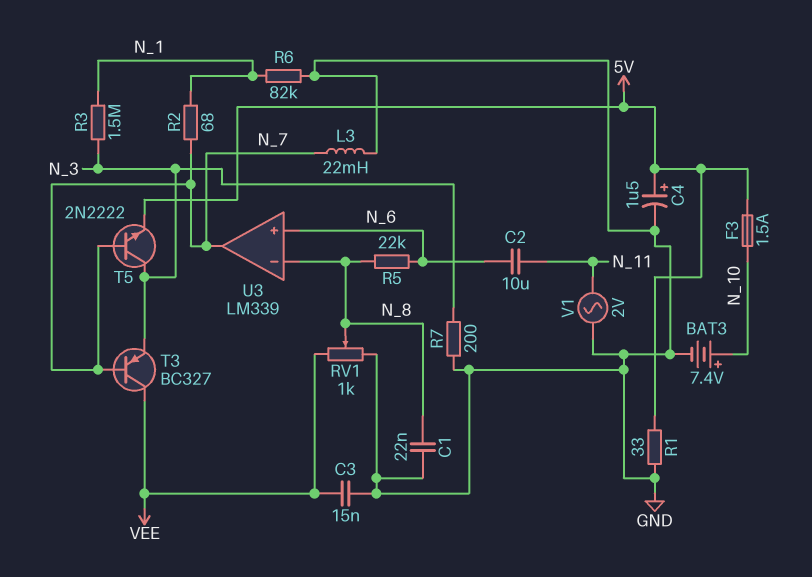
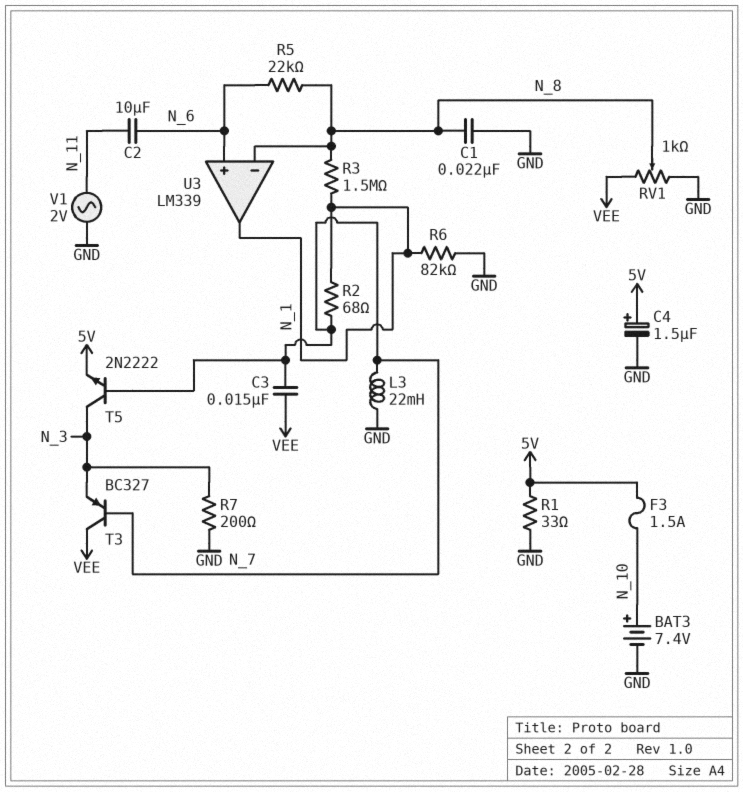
C3: 15nF (GND, VEE) -> 15nF (N_7, VEE)
R3: 1.5M (N_1, N_3) -> 1.5M (N_1, N_8)
U3 pin out: N_7 -> N_1

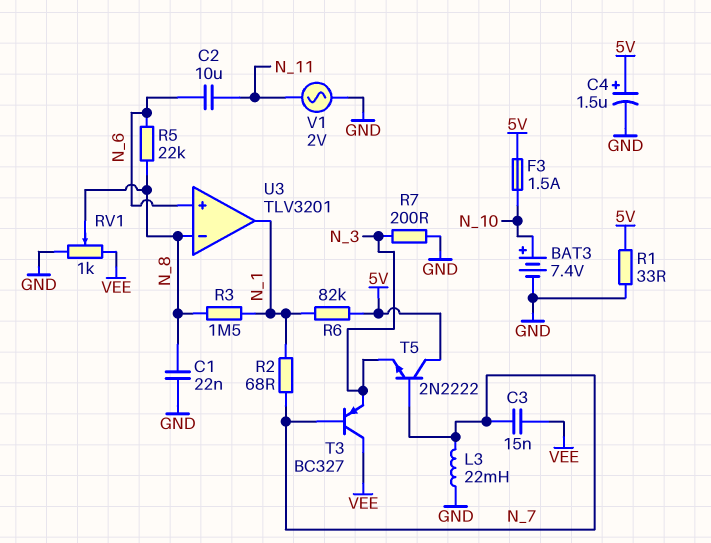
R6: 82k (GND, N_1) -> 82k (5V, N_1)
T5: NPN 2N2222 (B N_7, C N_3, E 5V) -> NPN 2N2222 (B N_7, C 5V, E N_3)
U3: LM339 -> TLV3201

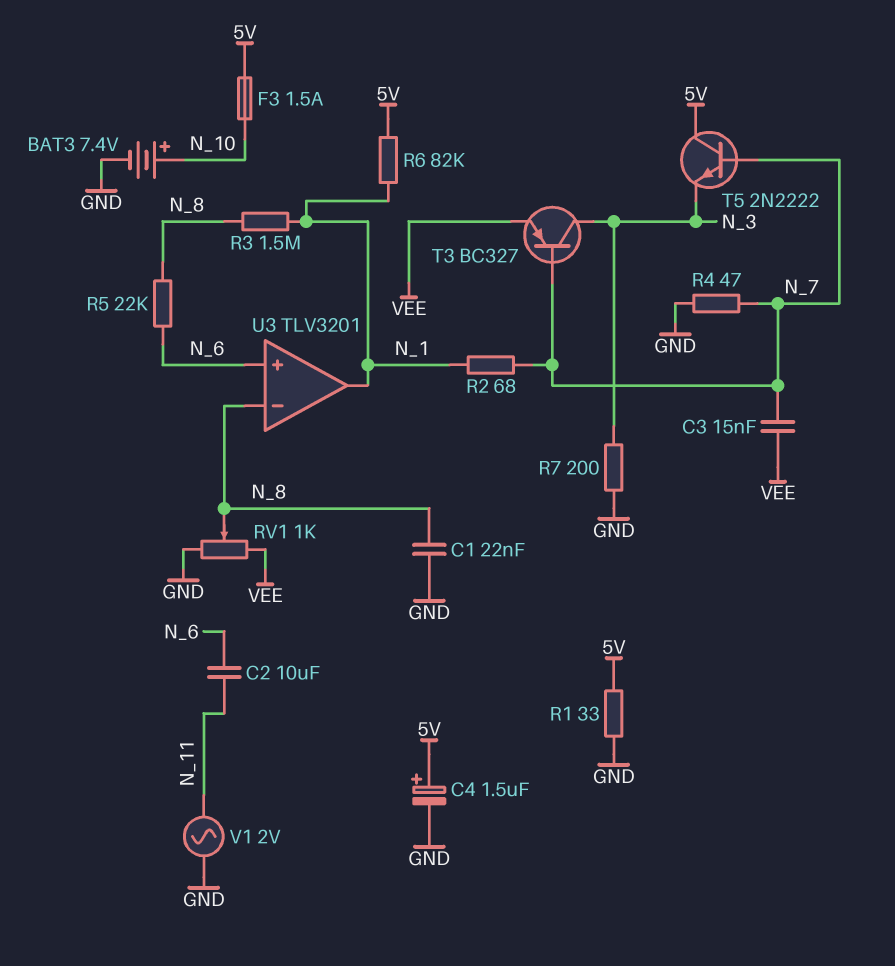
L3: 22mH (GND, N_7) -> none
R4: none -> 47 (GND, N_7)
T3: PNP BC327 (B N_7, C VEE, E N_3) -> PNP BC327 (B N_7, C N_3, E VEE)

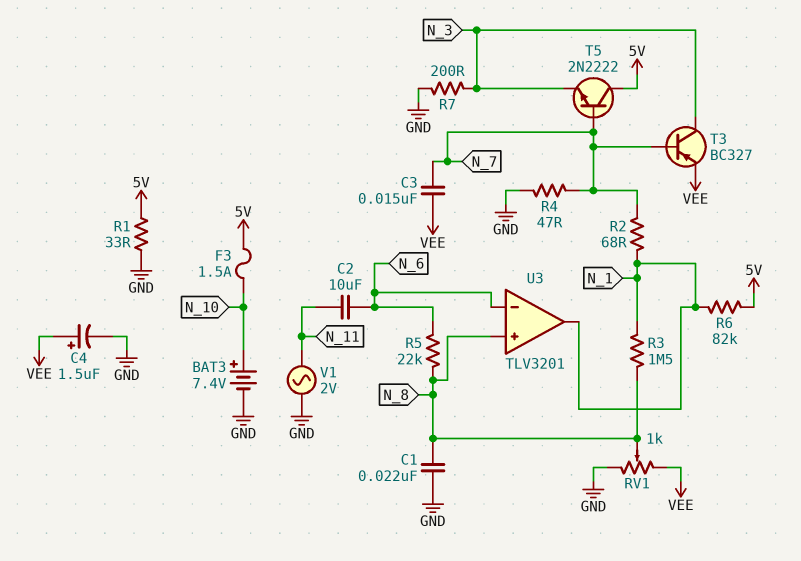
C4: 1.5uF (plus 5V, minus GND) -> 1.5uF (plus VEE, minus GND)
U3 pin in+: N_6 -> N_8
U3 pin in-: N_8 -> N_6

